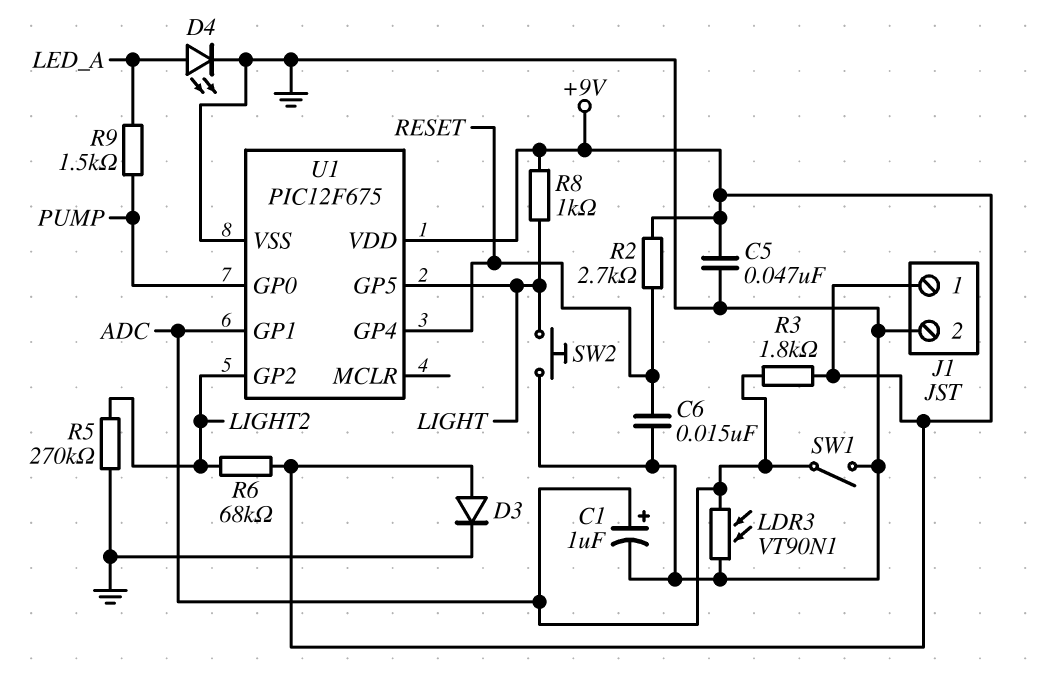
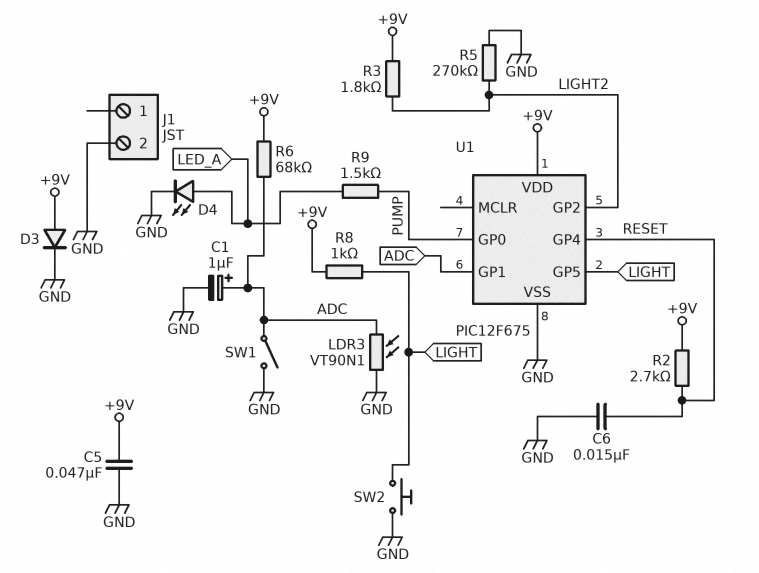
J1 pin 1: +9V -> none
R3: 1.8k (+9V, ADC) -> 1.8k (+9V, LIGHT2)
R6: 68k (+9V, LIGHT2) -> 68k (+9V, ADC)

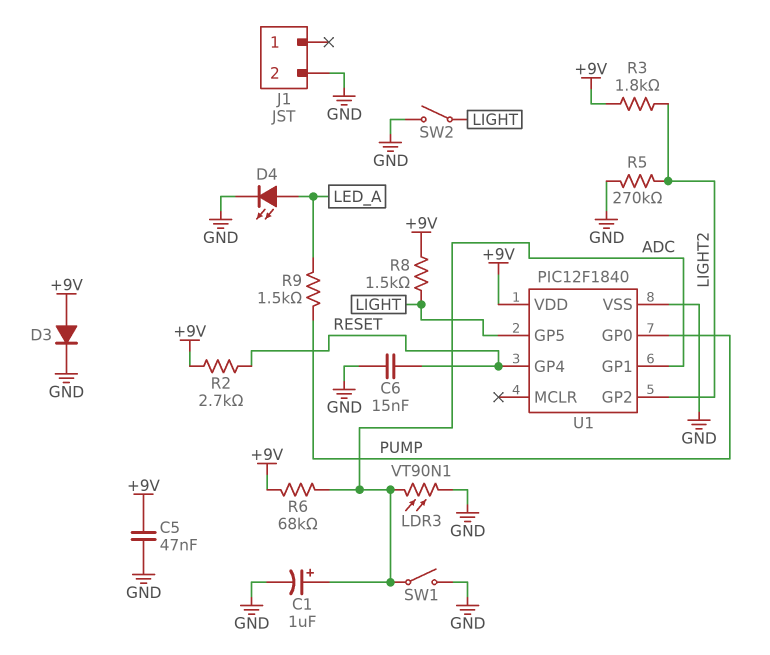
R8: 1k (+9V, LIGHT) -> 1.5k (+9V, LIGHT)
SW2: button (GND, LIGHT) -> switch (GND, LIGHT)
U1: PIC12F675 -> PIC12F1840

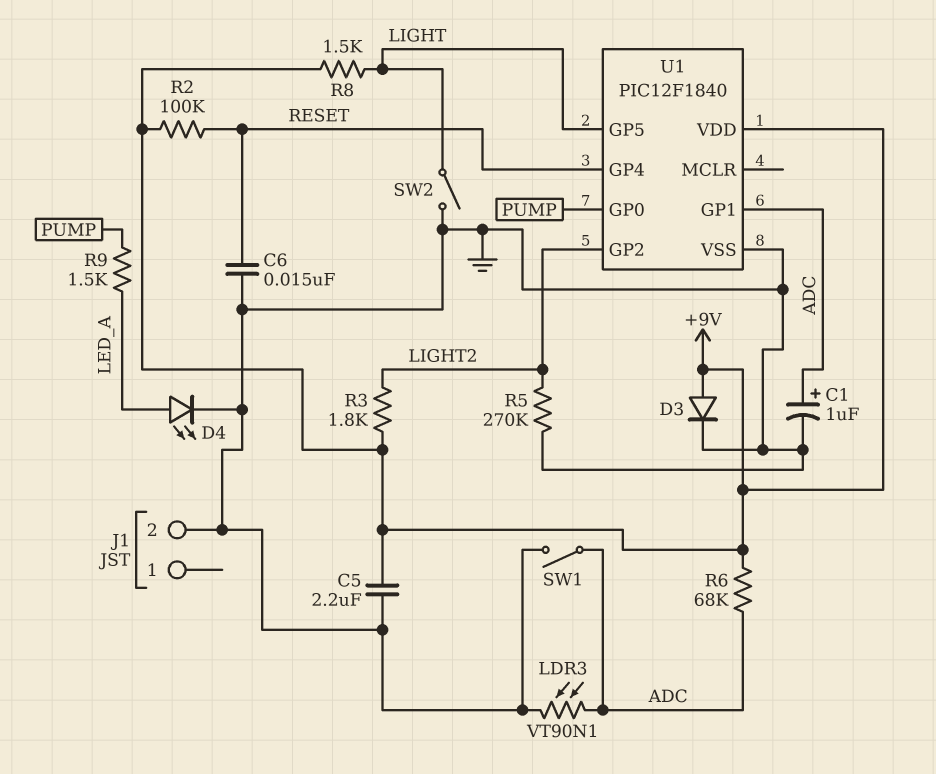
C5: 47nF (+9V, GND) -> 2.2uF (+9V, GND)
R2: 2.7k (+9V, RESET) -> 100k (+9V, RESET)

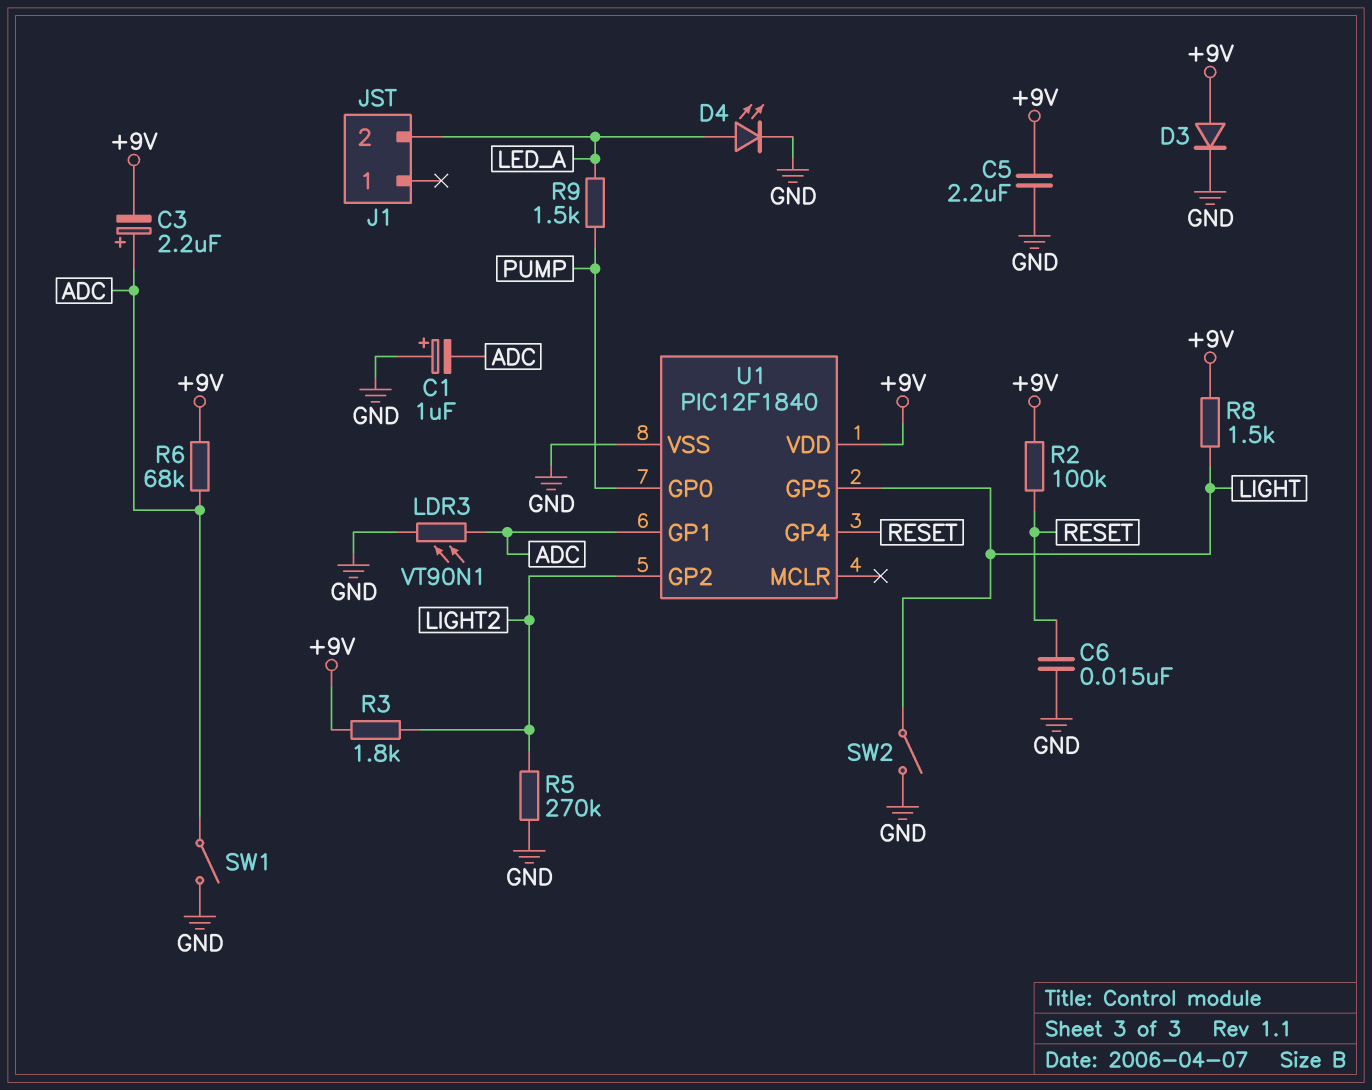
C1: 1uF (plus ADC, minus GND) -> 1uF (plus GND, minus ADC)
C3: none -> 2.2uF (plus ADC, minus +9V)
J1 pin 2: GND -> LED_A

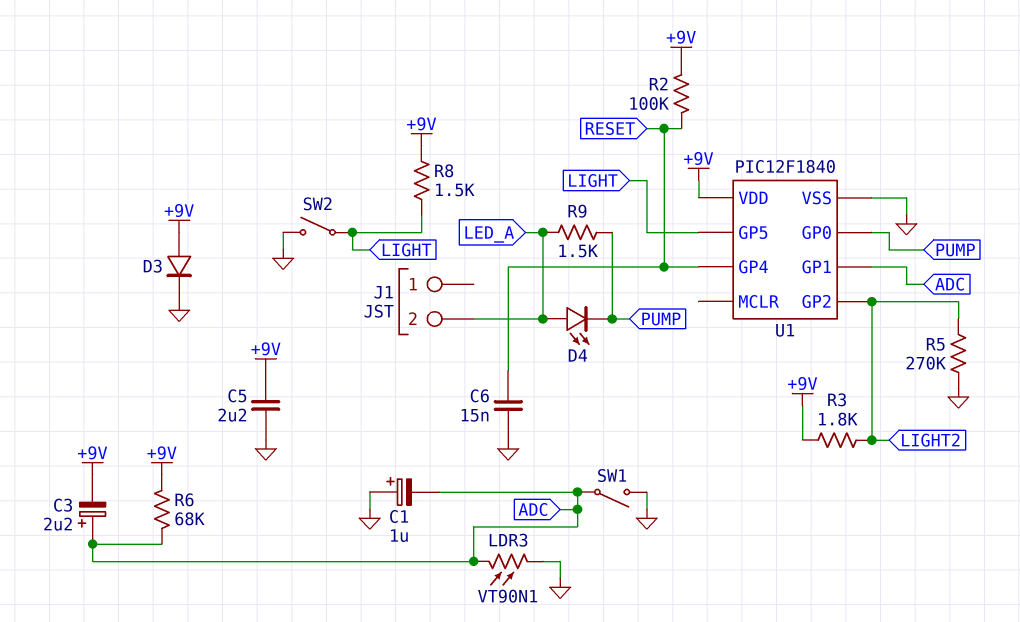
D4: LED (A LED_A, K GND) -> LED (A LED_A, K PUMP)

